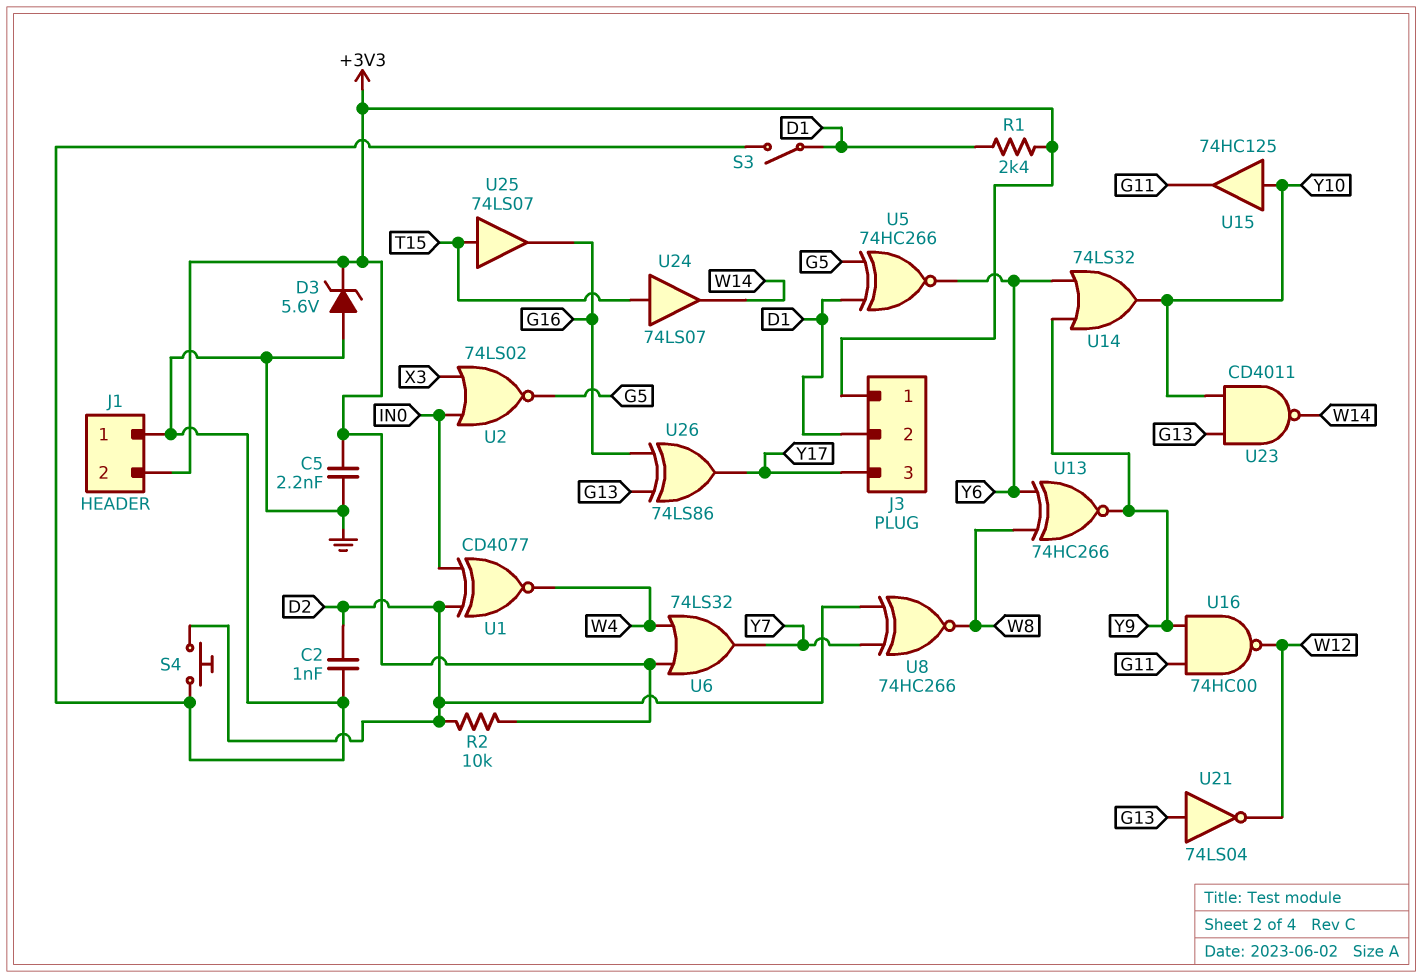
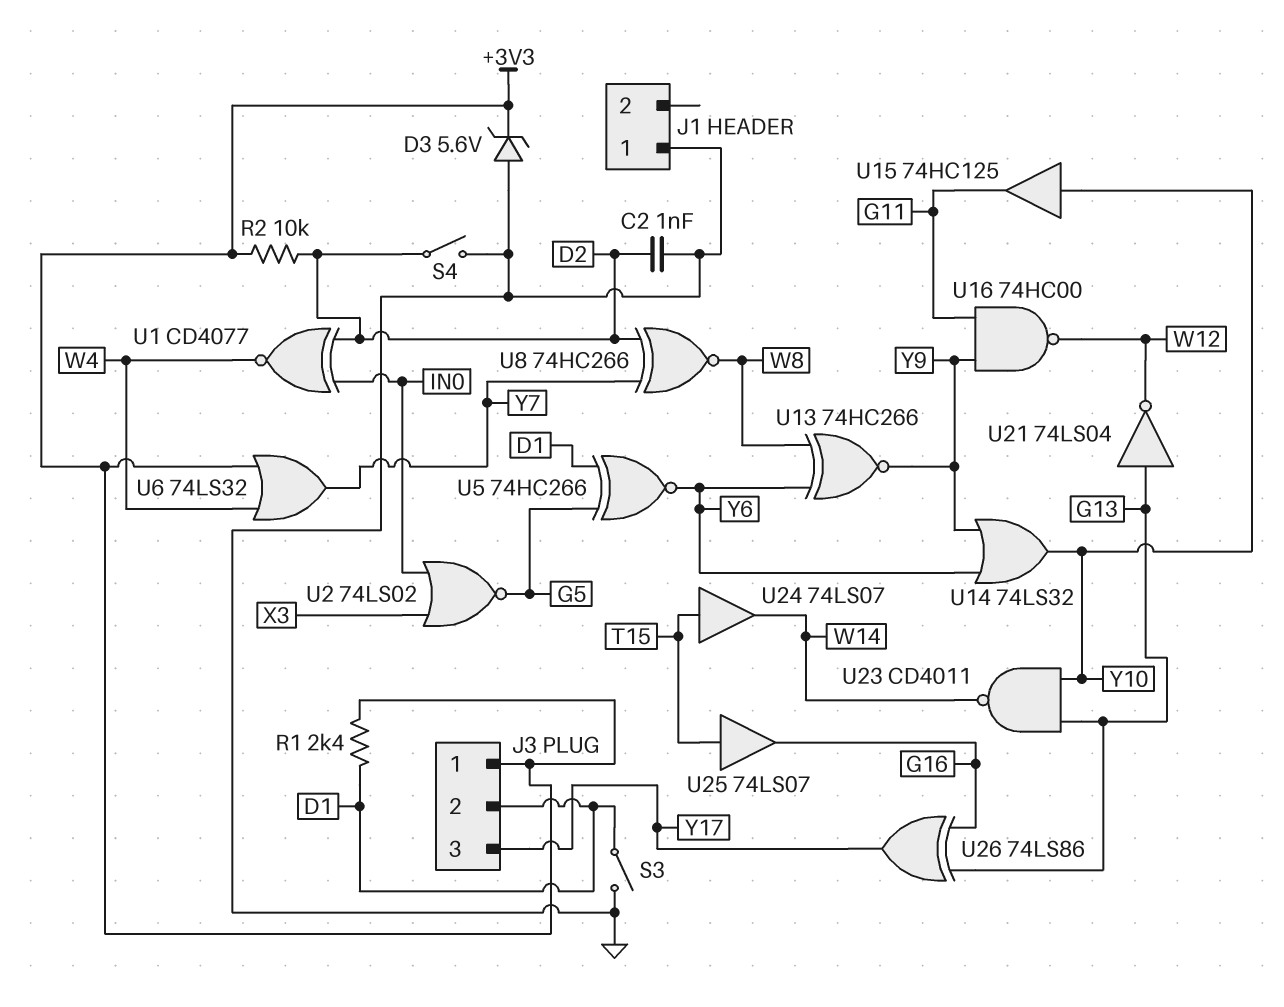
C5: 2.2nF (+3V3, GND) -> none
J1 pin 2: +3V3 -> none
S4: button (D2, GND) -> switch (D2, GND)

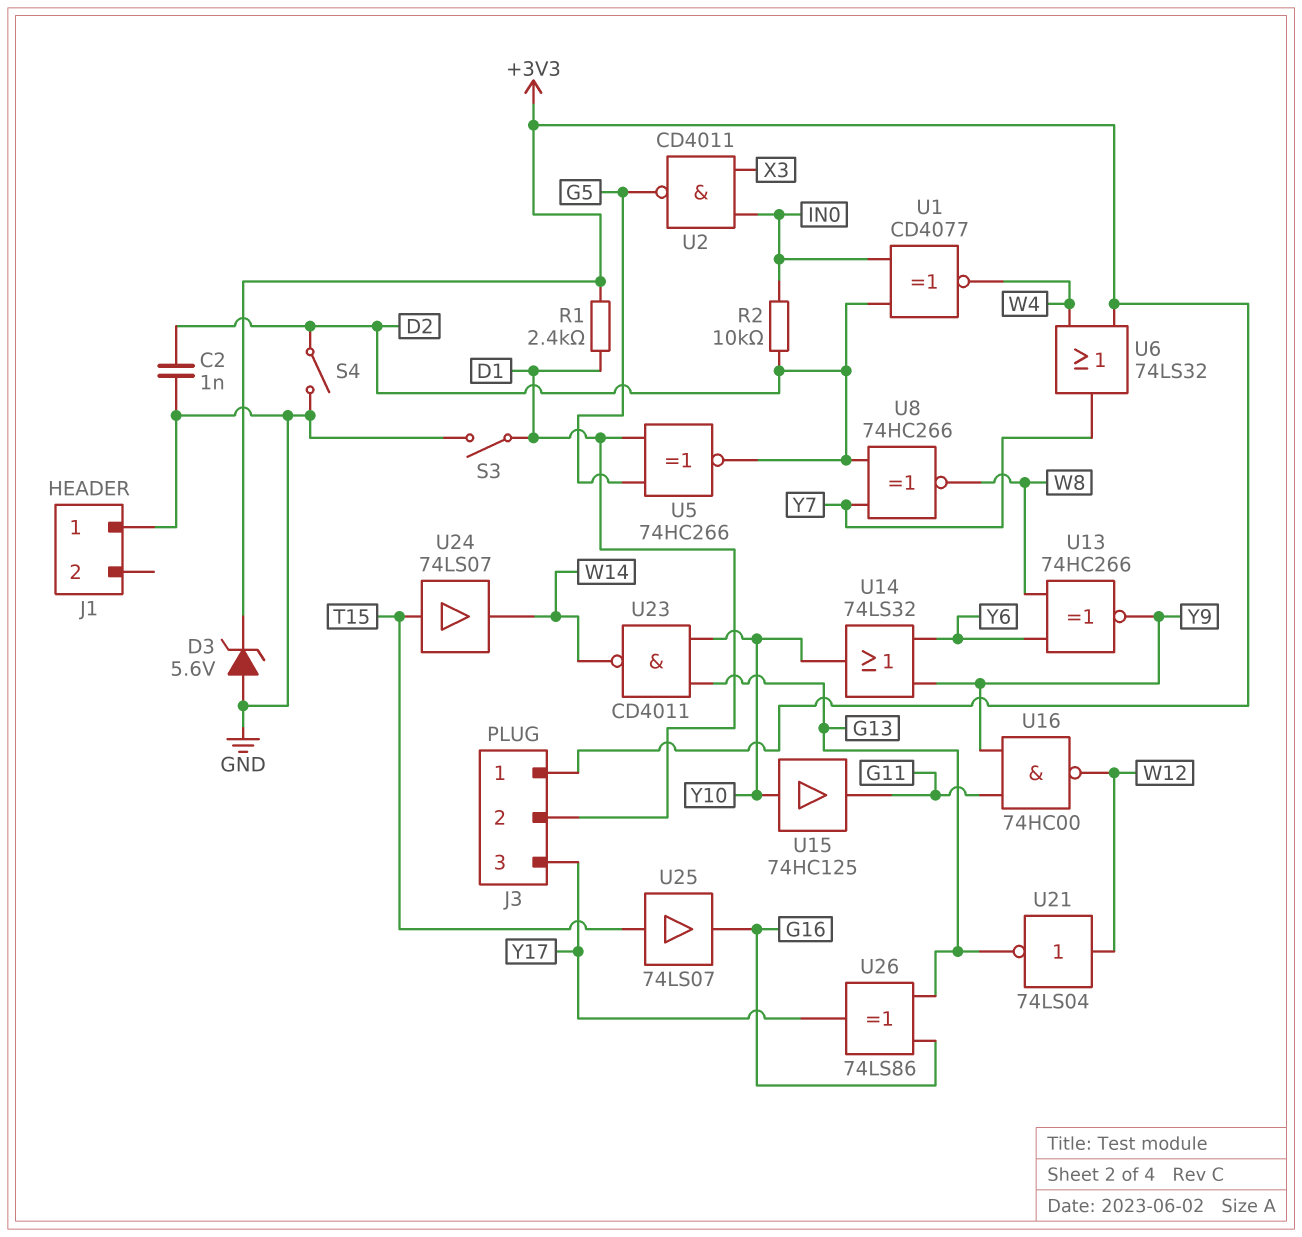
R2: 10k (+3V3, D2) -> 10k (D2, IN0)
U2: NOR 74LS02 (in IN0, in X3, out G5) -> NAND CD4011 (in IN0, in X3, out G5)
U5: XNOR 74HC266 (in D1, in G5, out Y6) -> XNOR 74HC266 (in D1, in G5, out D2)
U21: NOT 74LS04 (in G13, out W12) -> NOT 74LS04 (in W12, out G13)

